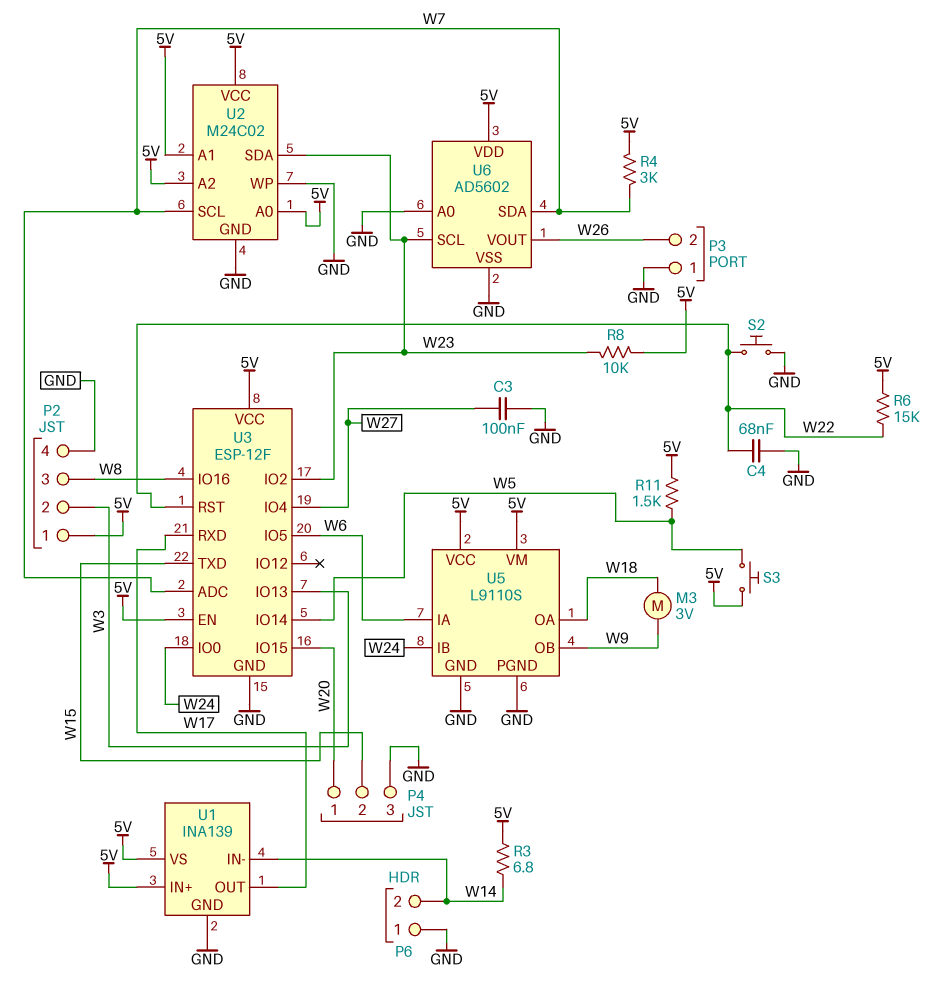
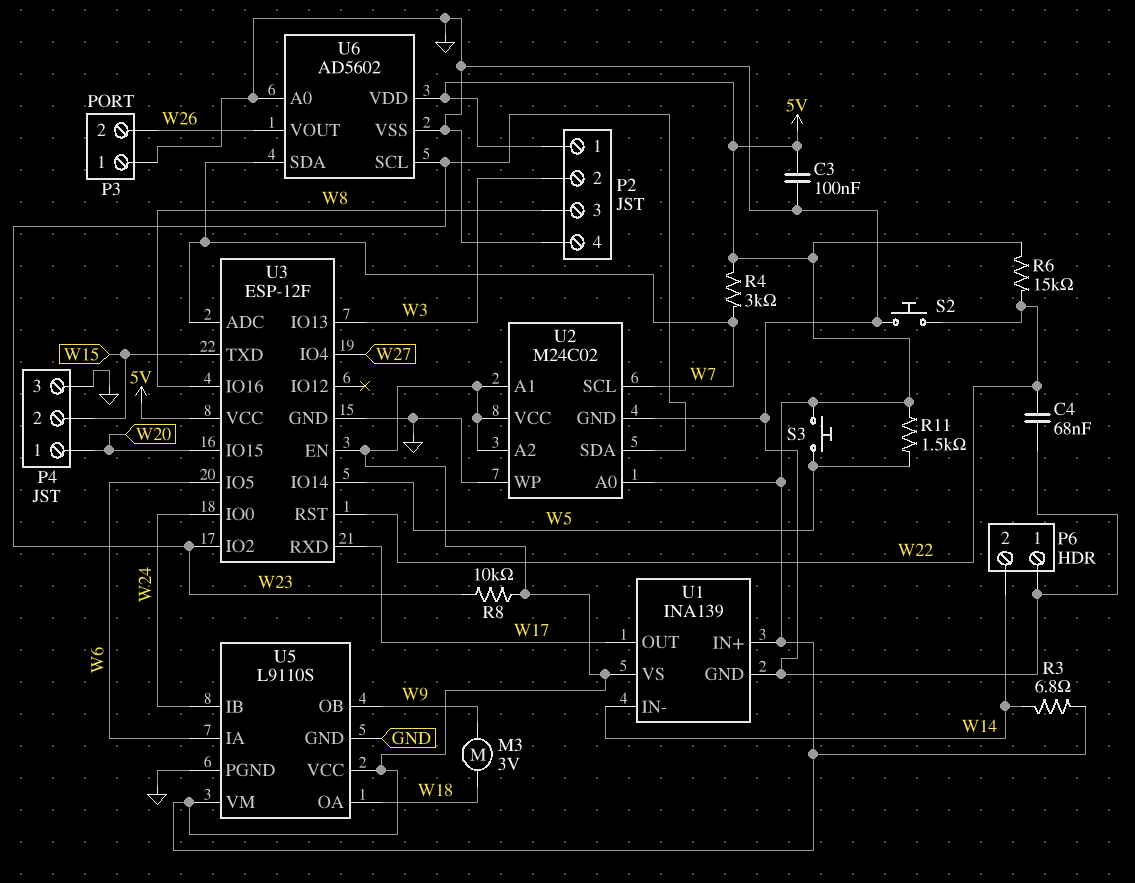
C3: 100nF (GND, W27) -> 100nF (5V, GND)

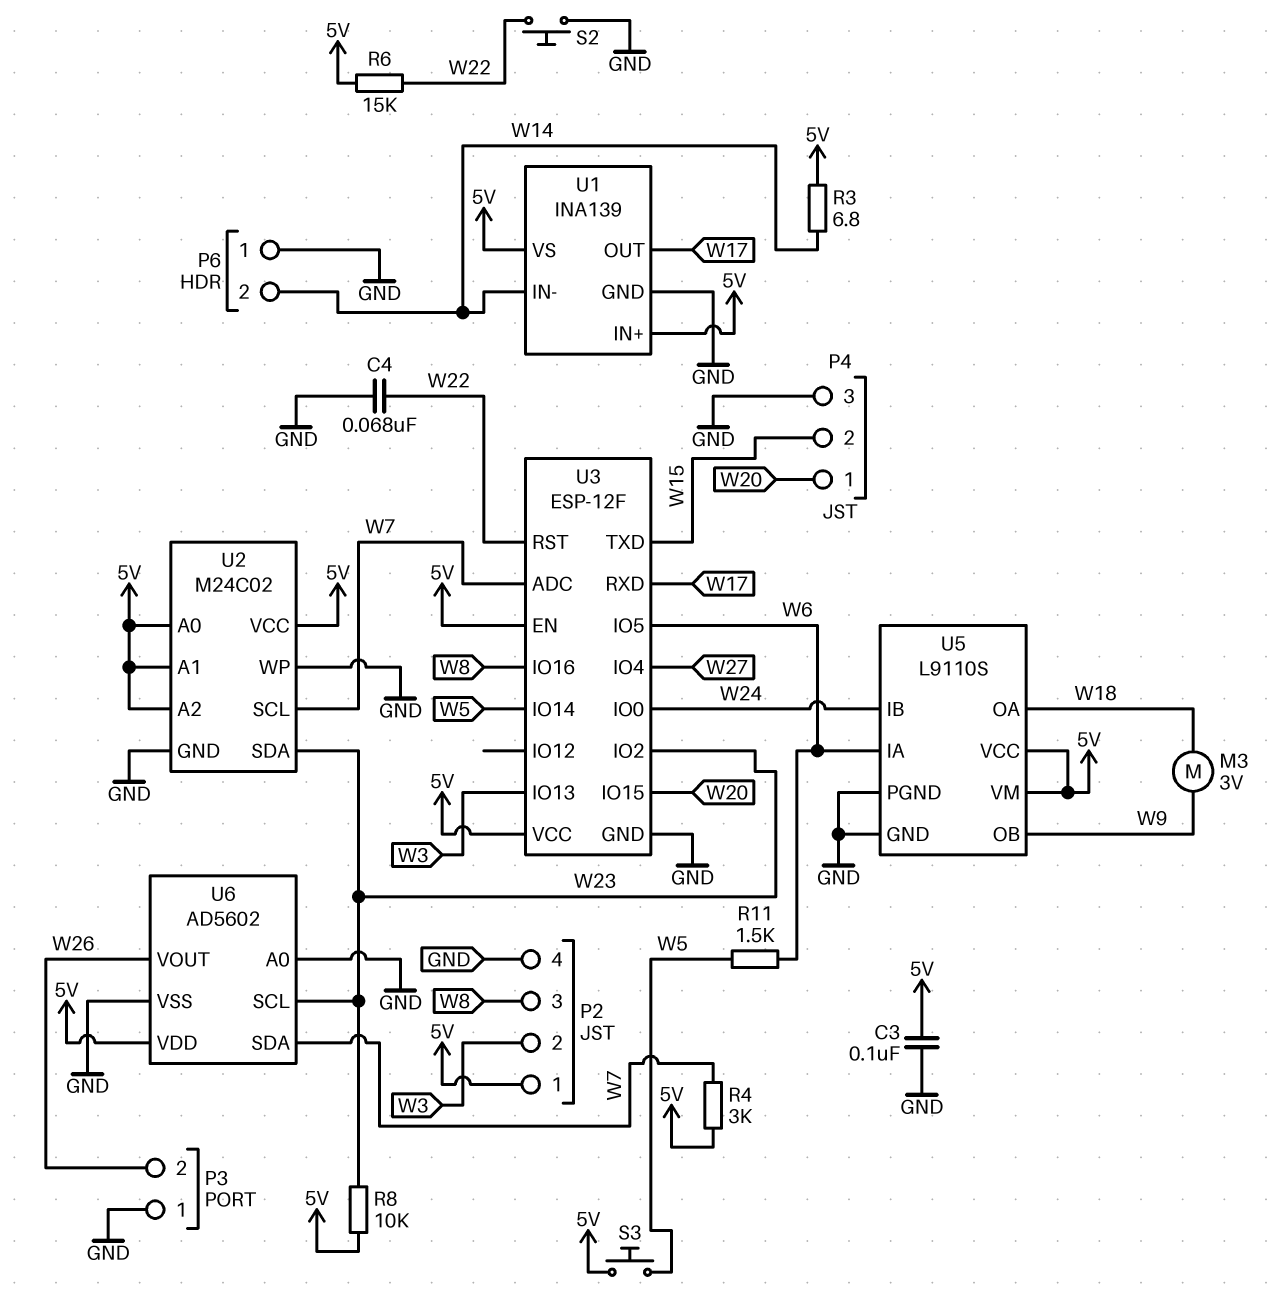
R11: 1.5k (5V, W5) -> 1.5k (W5, W6)

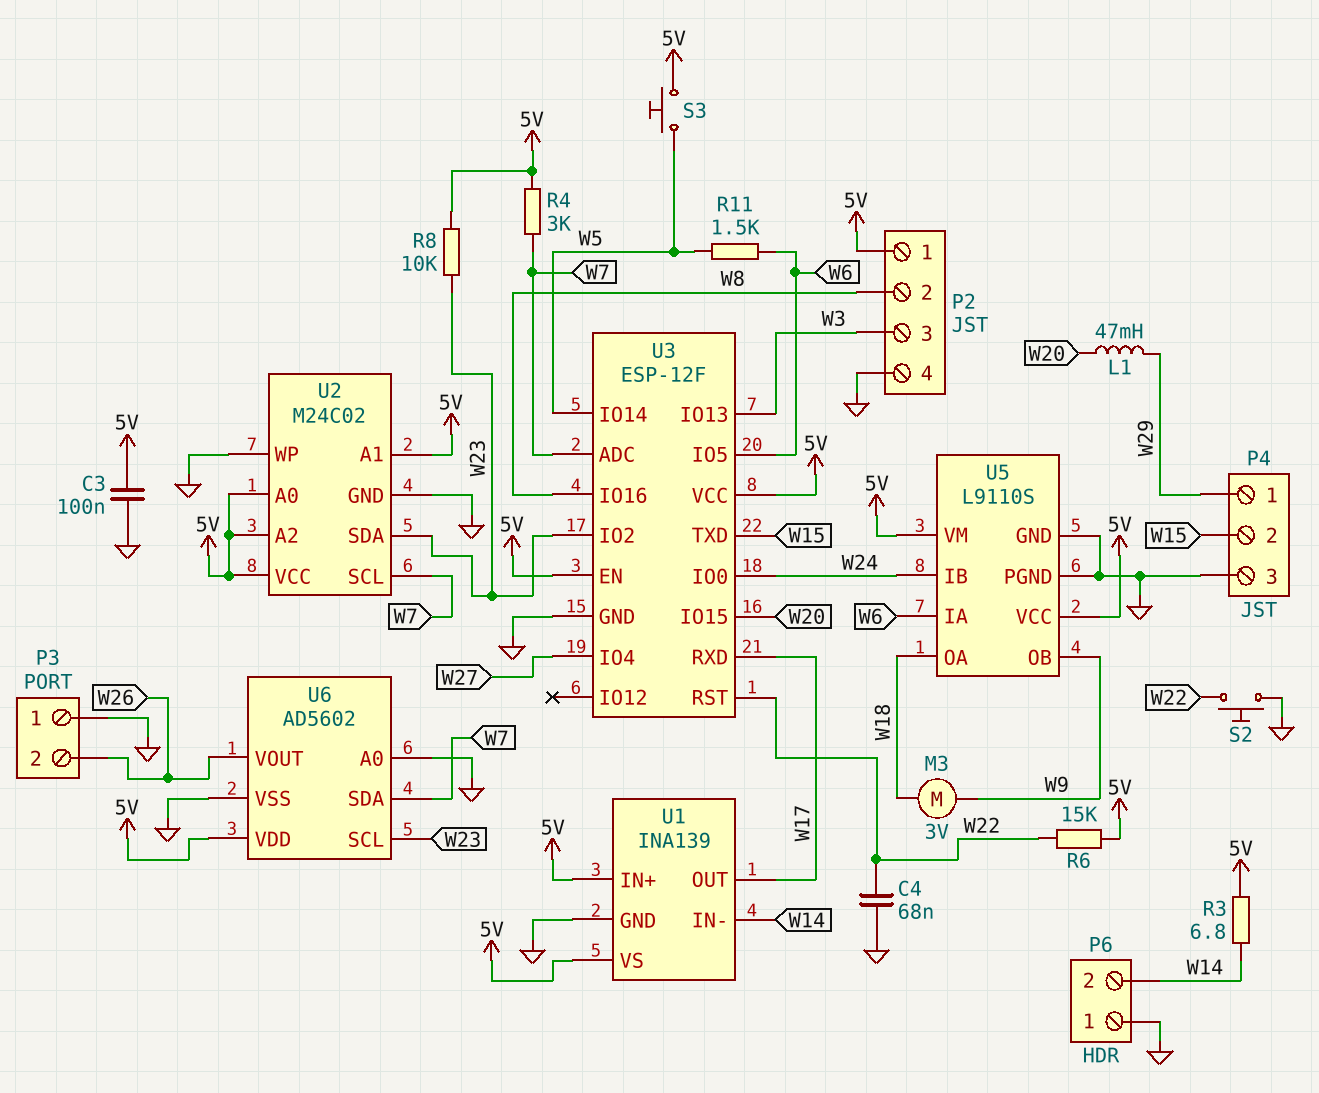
L1: none -> 47mH (W20, W29)
P2 pin 2: W3 -> W8
P2 pin 3: W8 -> W3
P4 pin 1: W20 -> W29

